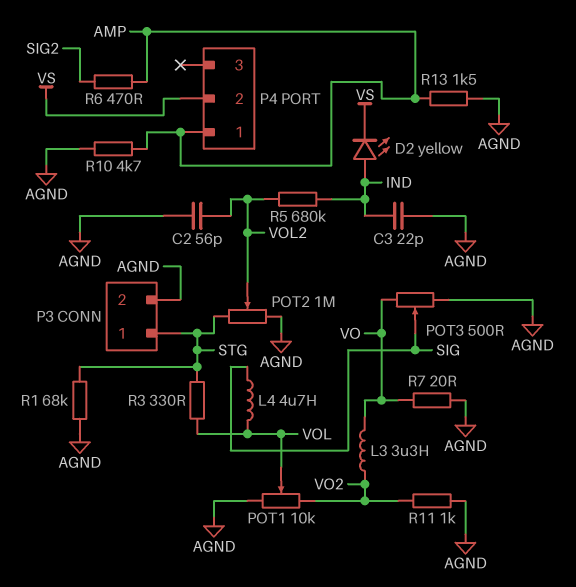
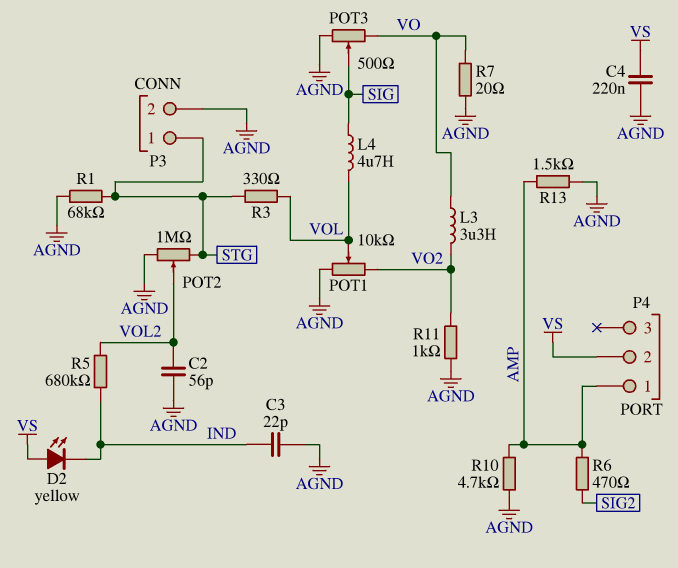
C4: none -> 220nF (AGND, VS)
D2: LED yellow (A IND, K VS) -> LED yellow (A VS, K IND)

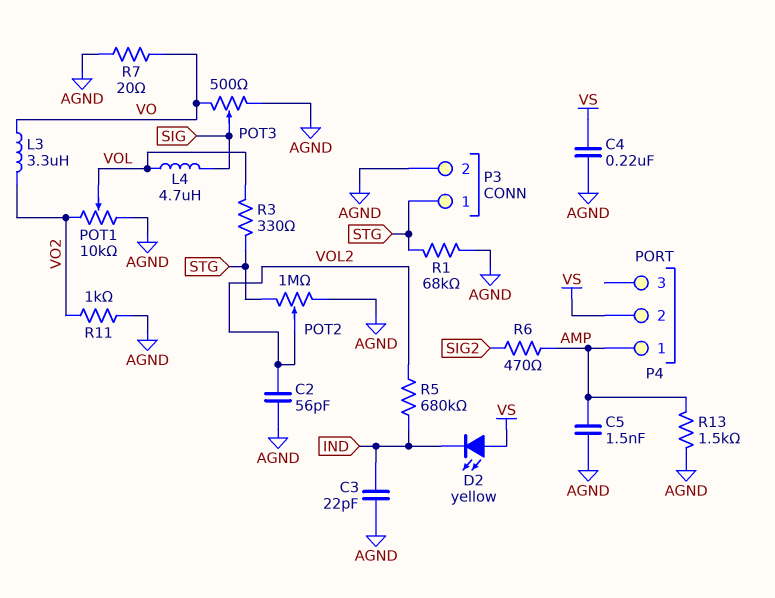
C5: none -> 1.5nF (AGND, AMP)
R10: 4.7k (AGND, AMP) -> none

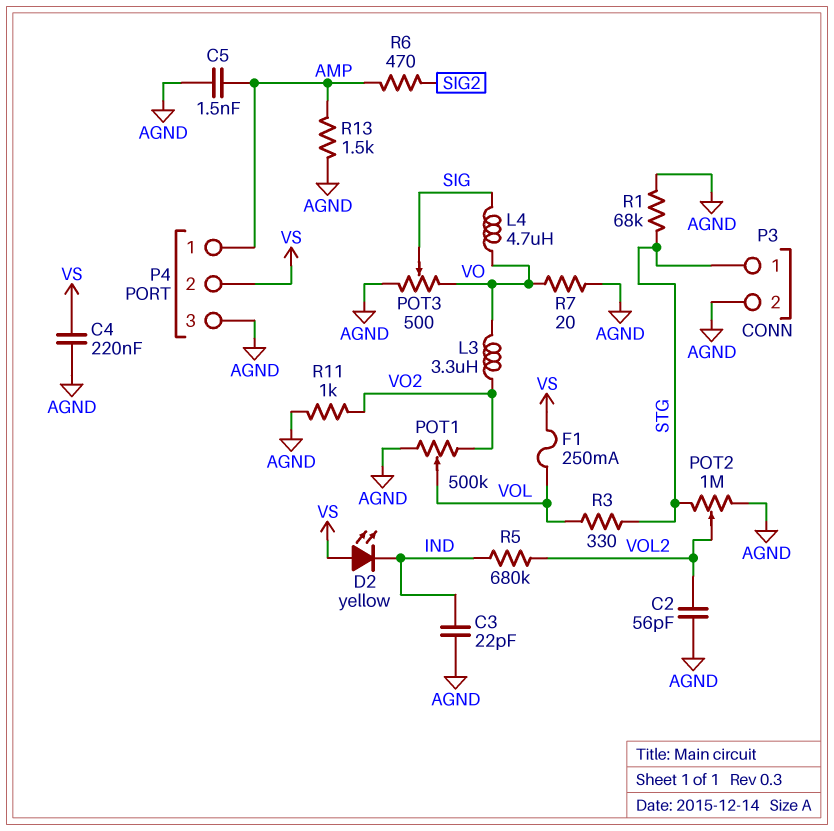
F1: none -> 250mA (VOL, VS)
L4: 4.7uH (SIG, VOL) -> 4.7uH (SIG, VO)
P4 pin 3: none -> AGND
POT1: 10k (AGND, VO2, wiper VOL) -> 500k (AGND, VO2, wiper VOL)

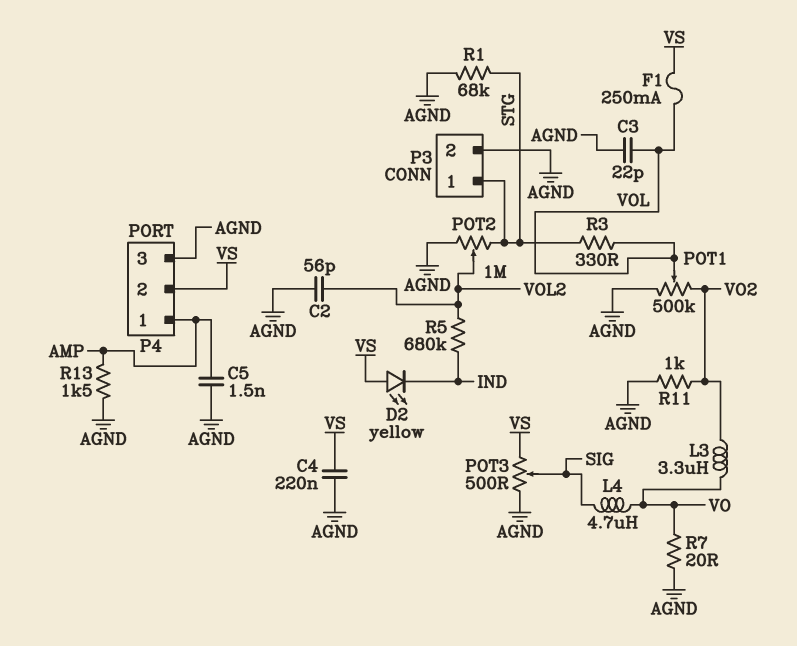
C3: 22pF (AGND, IND) -> 22pF (AGND, VOL)
POT3: 500 (AGND, VO, wiper SIG) -> 500 (AGND, VS, wiper SIG)
R6: 470 (AMP, SIG2) -> none

